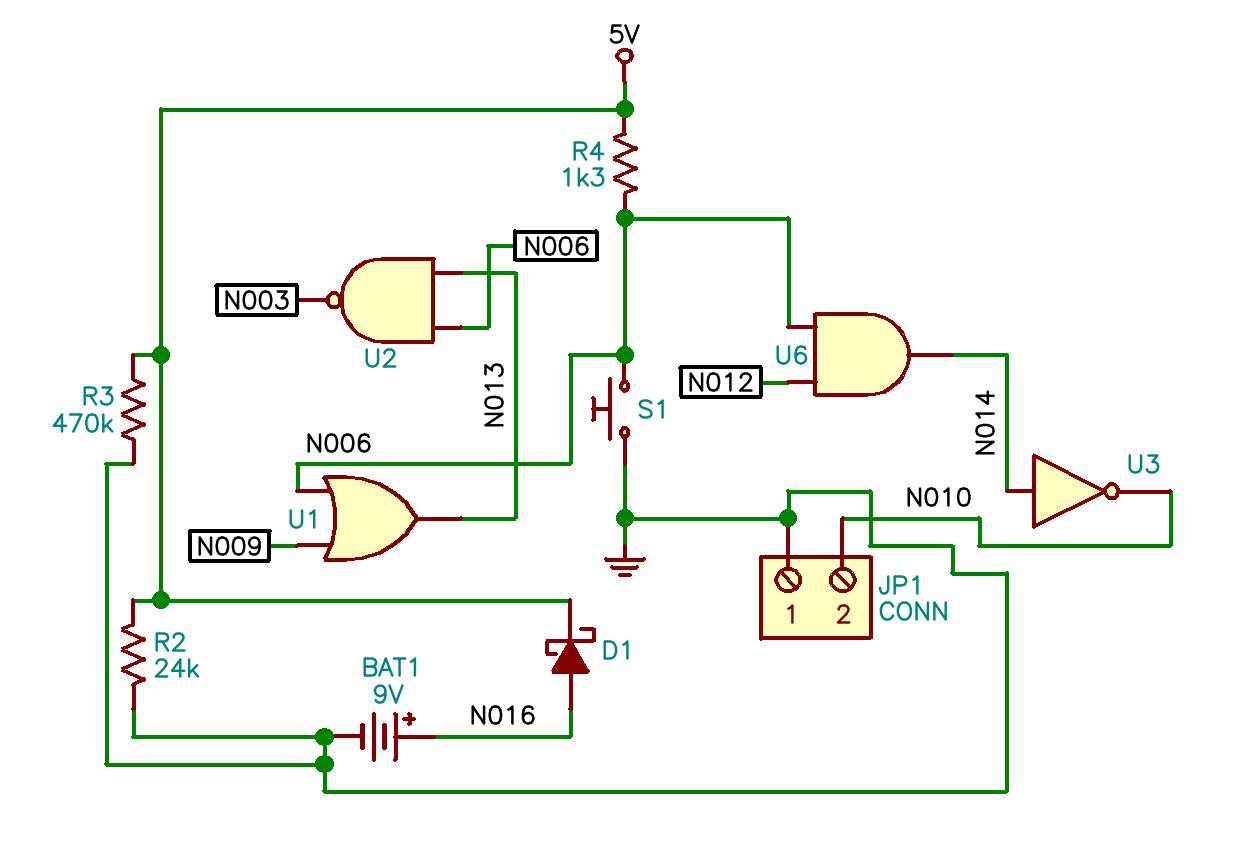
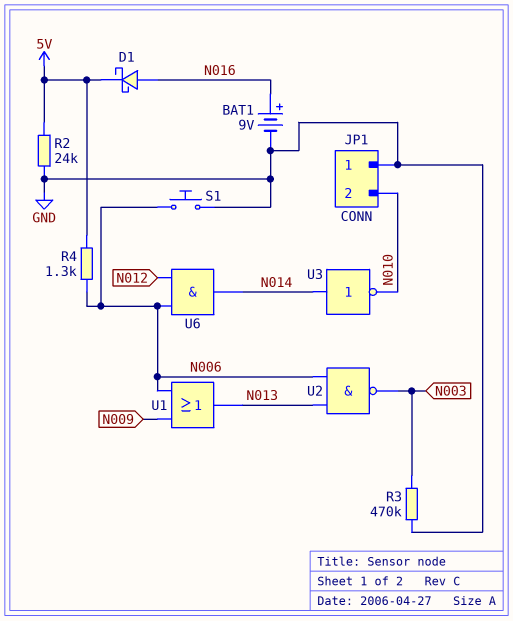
R3: 470k (5V, GND) -> 470k (GND, N003)

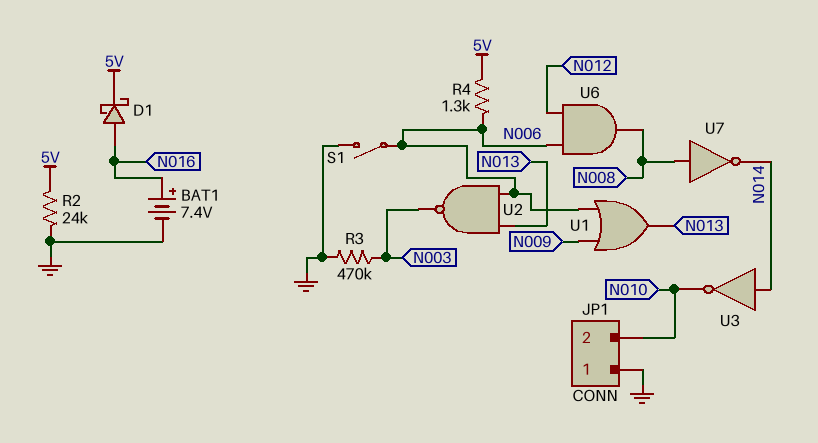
BAT1: 9V (plus N016, minus GND) -> 7.4V (plus N016, minus GND)
S1: button (GND, N006) -> switch (GND, N006)
U6: AND (in N006, in N012, out N014) -> AND (in N006, in N012, out N008)
U7: none -> NOT (in N008, out N014)

